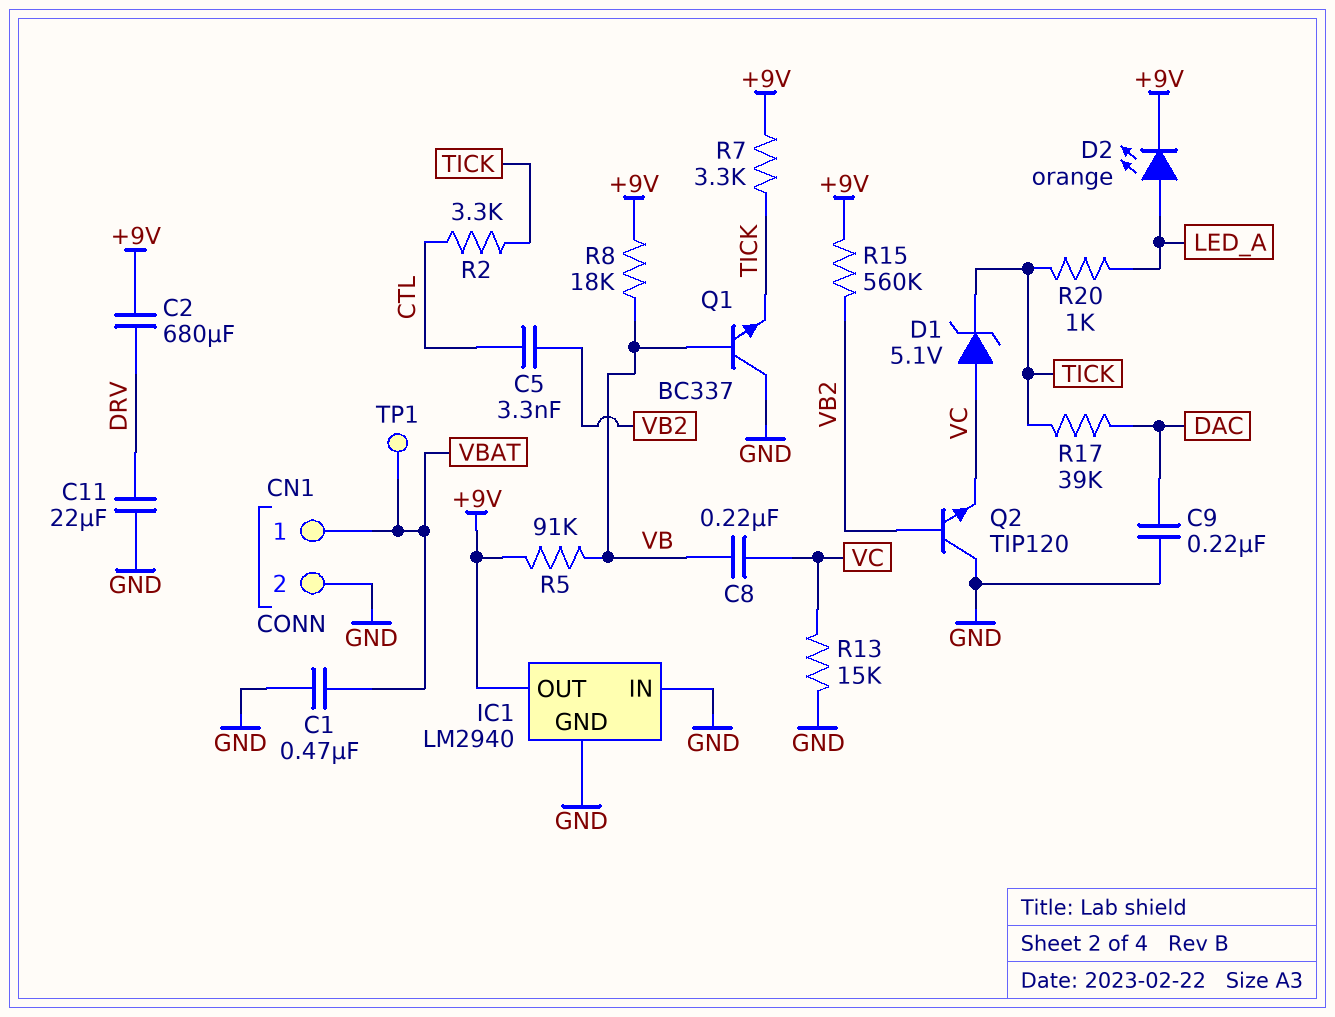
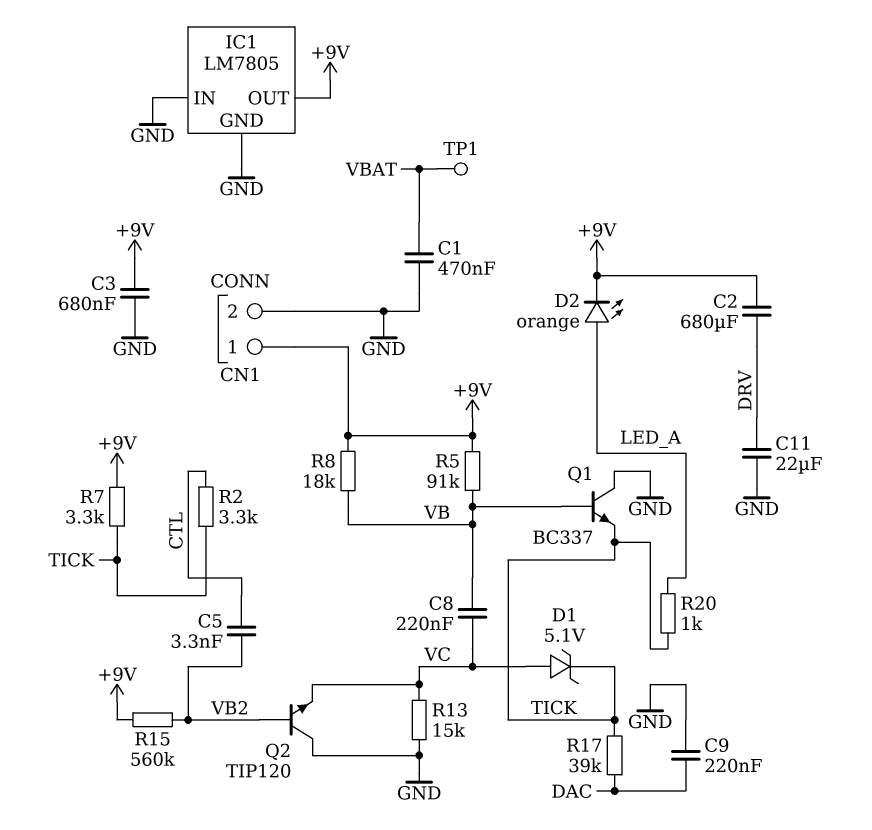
C3: none -> 680nF (+9V, GND)
CN1 pin 1: VBAT -> +9V
IC1: LM2940 -> LM7805

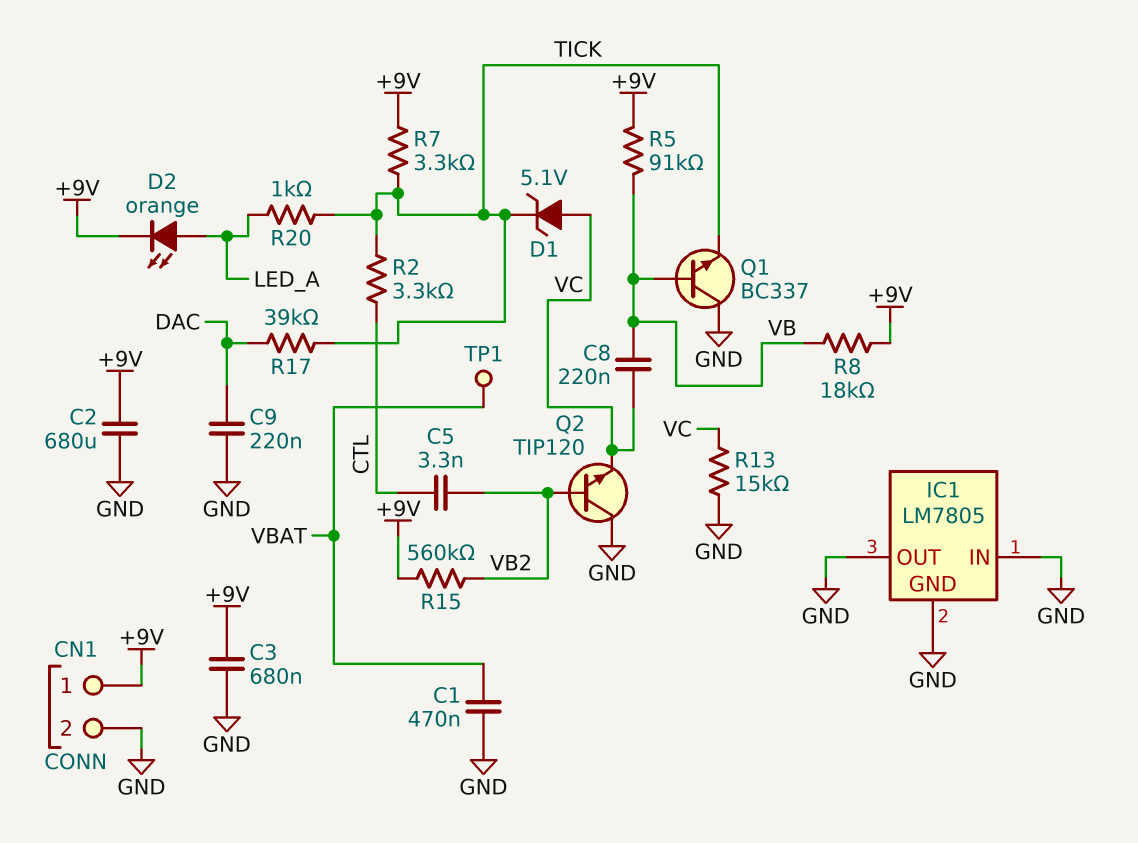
C2: 680uF (+9V, DRV) -> 680uF (+9V, GND)
C11: 22uF (DRV, GND) -> none
IC1 pin OUT: +9V -> GND

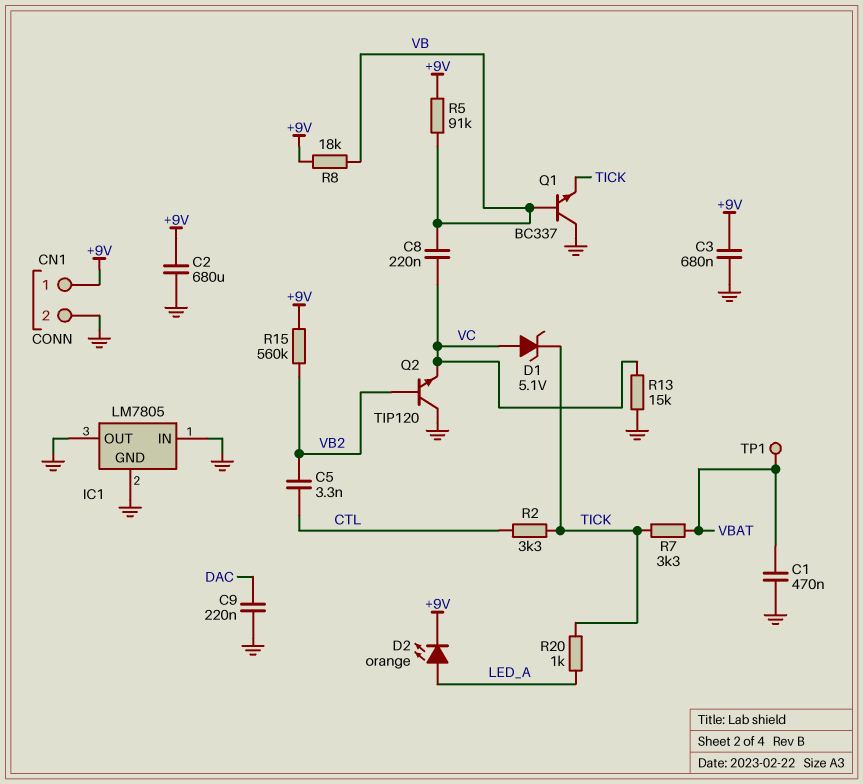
R7: 3.3k (+9V, TICK) -> 3.3k (TICK, VBAT)
R17: 39k (DAC, TICK) -> none

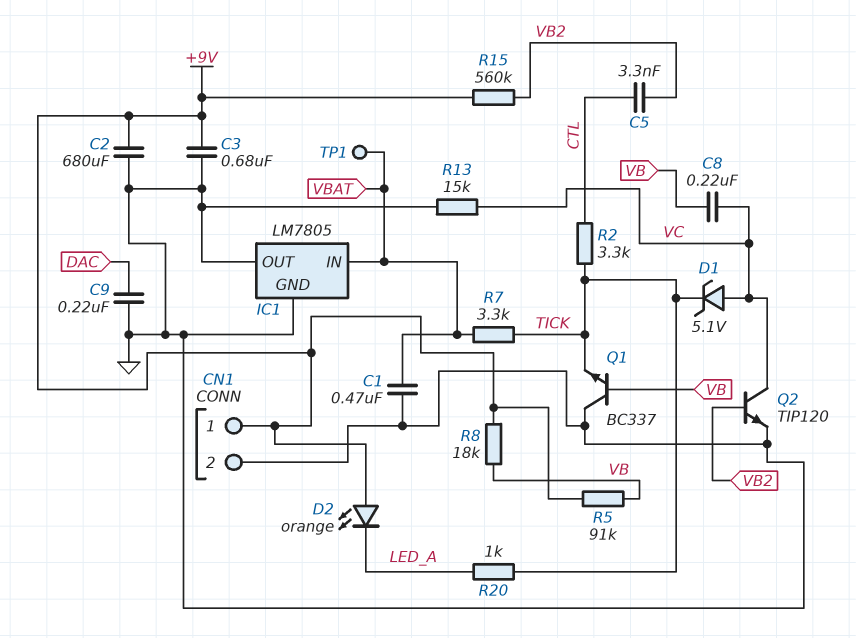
D2: LED orange (A LED_A, K +9V) -> LED orange (A +9V, K LED_A)
IC1 pin IN: GND -> VBAT
Q2: NPN TIP120 (B VB2, C GND, E VC) -> NPN TIP120 (B VB2, C VC, E GND)

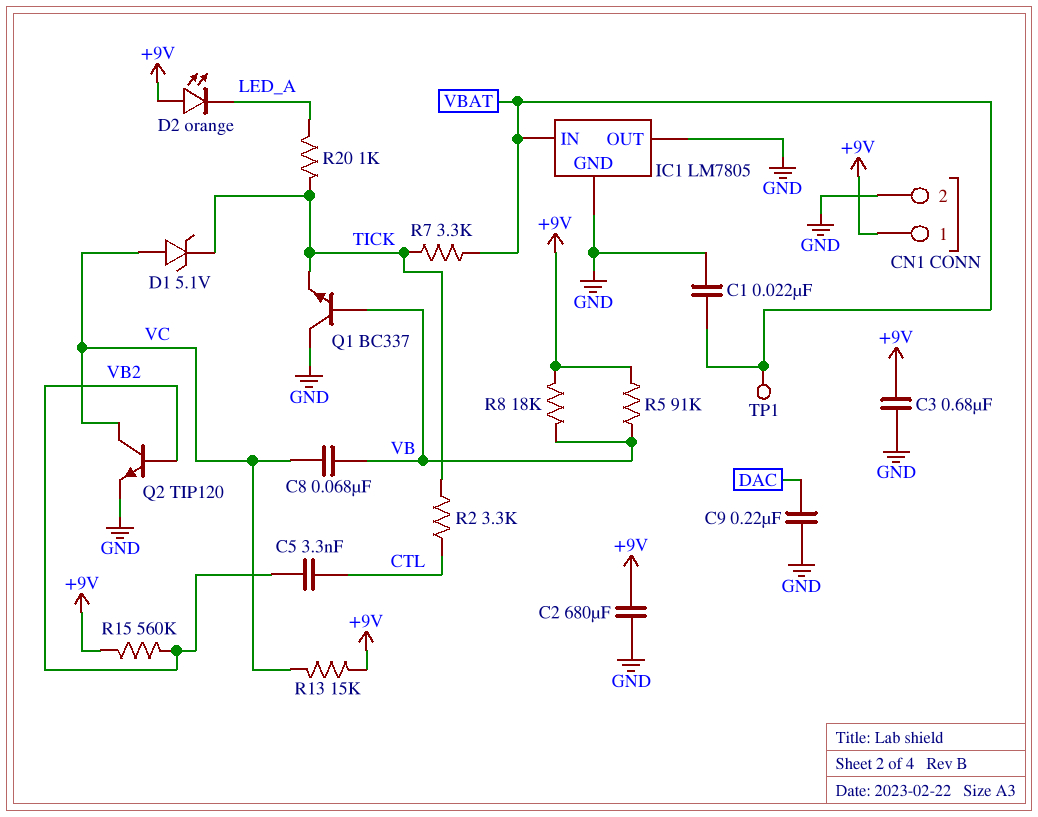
C1: 470nF (GND, VBAT) -> 22nF (GND, VBAT)
C8: 220nF (VB, VC) -> 68nF (VB, VC)
R13: 15k (GND, VC) -> 15k (+9V, VC)

